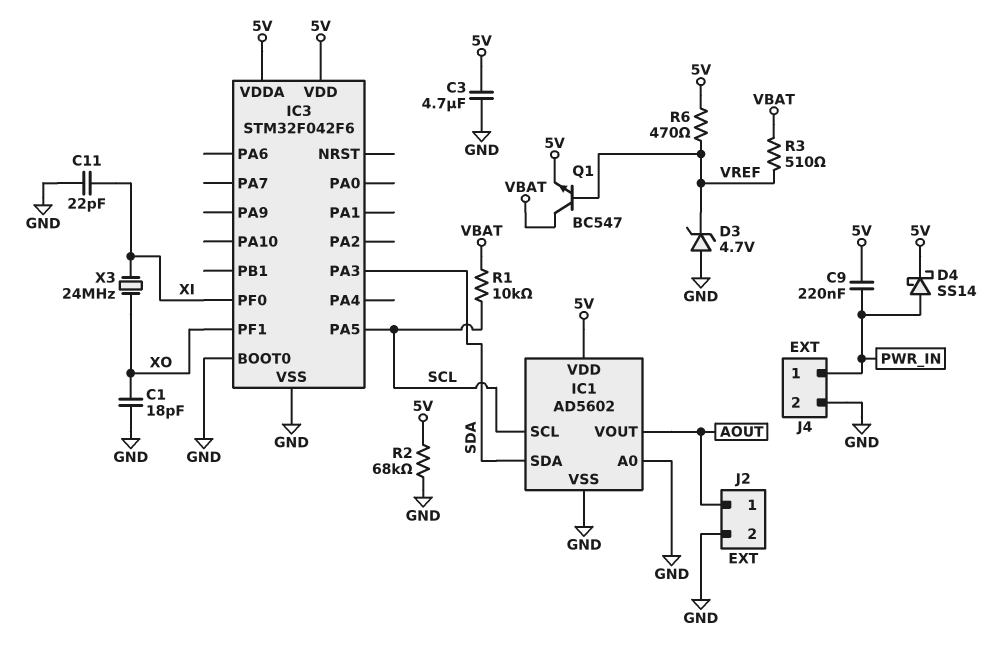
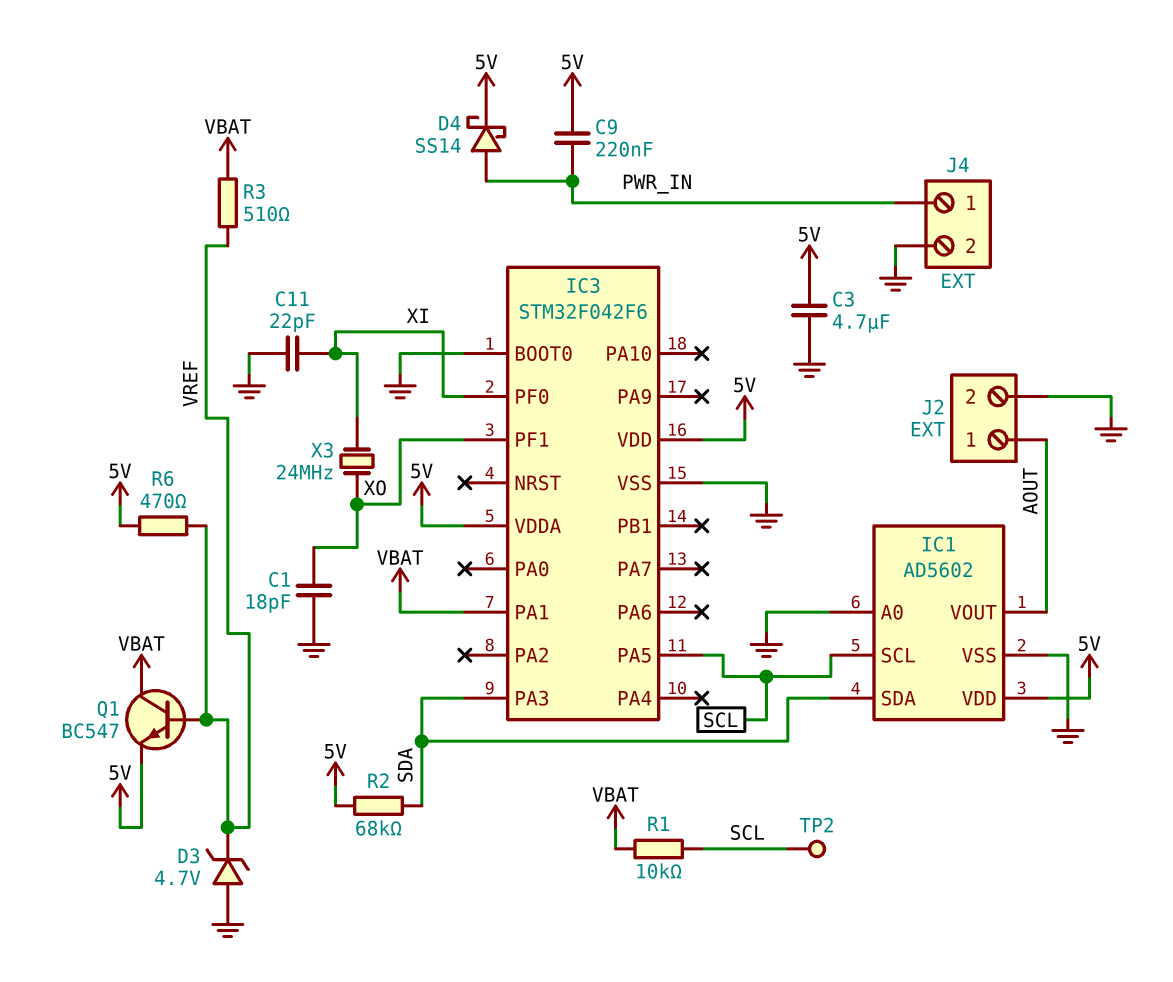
IC3 pin PA1: none -> VBAT
R2: 68k (5V, GND) -> 68k (5V, SDA)
TP2: none -> test point (SCL)

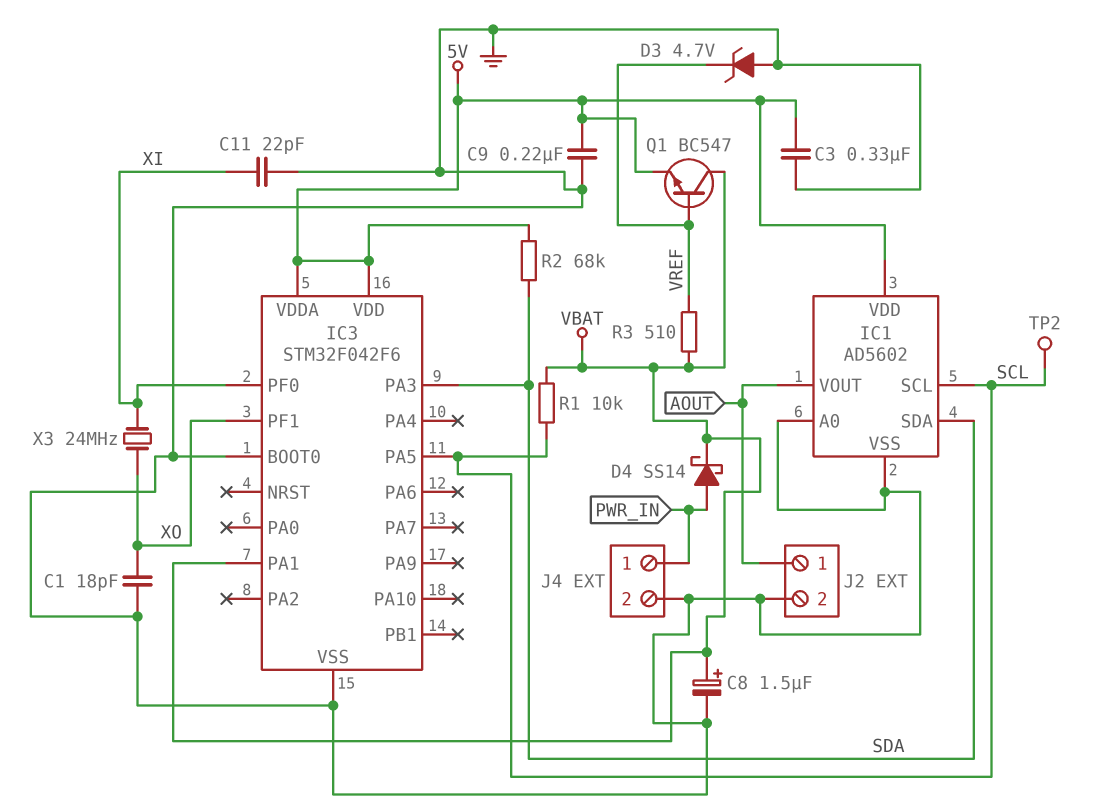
C3: 4.7uF (5V, GND) -> 330nF (5V, GND)
C8: none -> 1.5uF (plus VBAT, minus GND)
C9: 220nF (5V, PWR_IN) -> 220nF (5V, GND)
D4: schottky SS14 (A PWR_IN, K 5V) -> schottky SS14 (A PWR_IN, K VBAT)
R6: 470 (5V, VREF) -> none

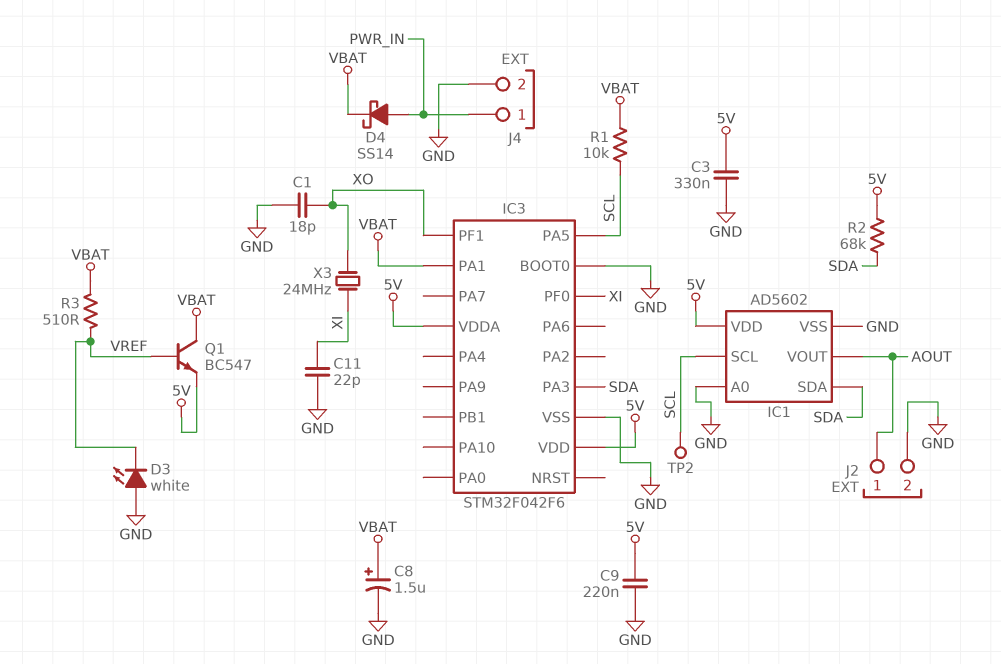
D3: zener 4.7V (A GND, K VREF) -> LED white (A GND, K VREF)

